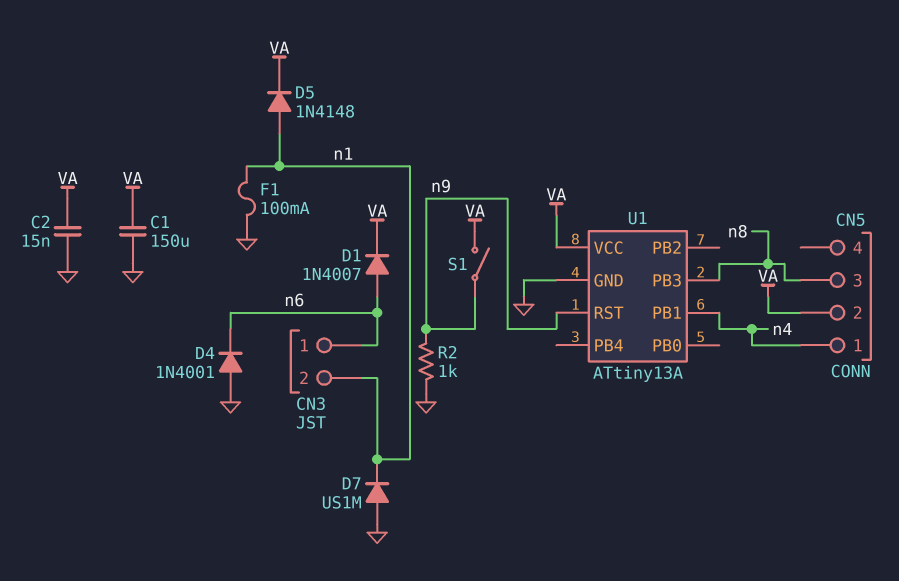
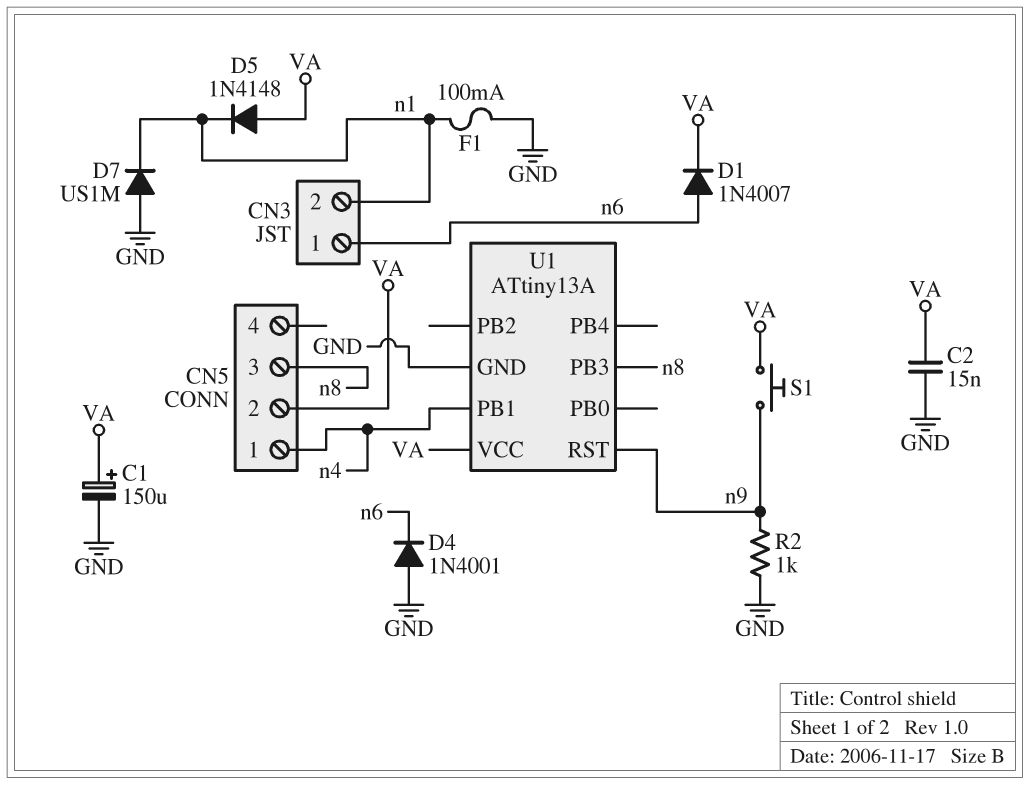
C1: 150uF (GND, VA) -> 150uF (plus VA, minus GND)
D5: diode 1N4148 (A n1, K VA) -> diode 1N4148 (A VA, K n1)
S1: switch (VA, n9) -> button (VA, n9)

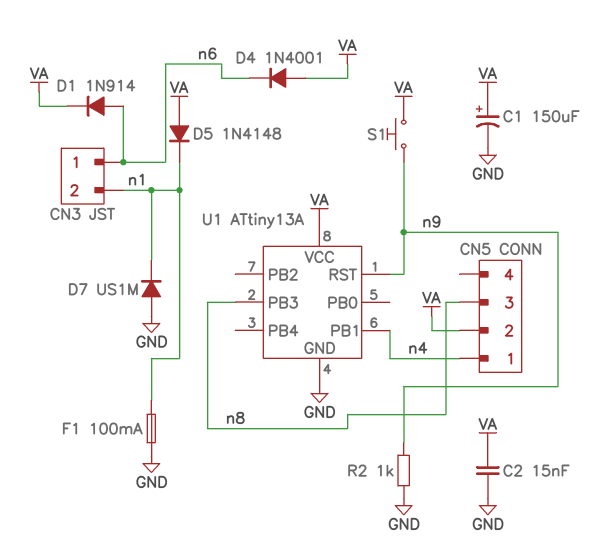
D1: diode 1N4007 (A n6, K VA) -> diode 1N914 (A n6, K VA)
D4: diode 1N4001 (A GND, K n6) -> diode 1N4001 (A VA, K n6)

